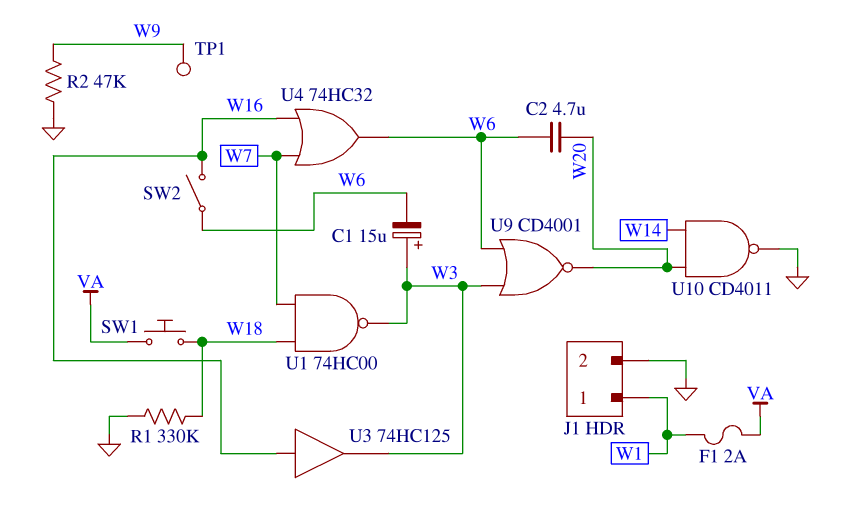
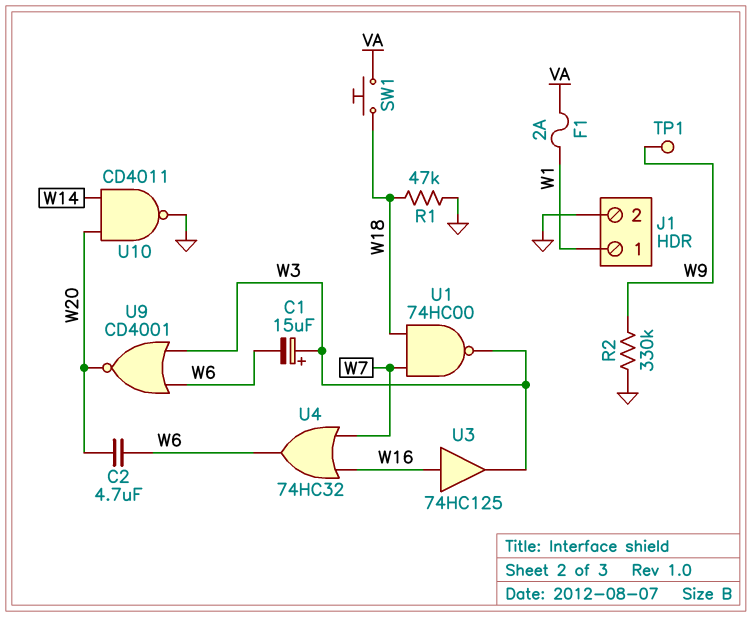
R1: 330k (GND, W18) -> 47k (GND, W18)
R2: 47k (GND, W9) -> 330k (GND, W9)
SW2: switch (W6, W16) -> none

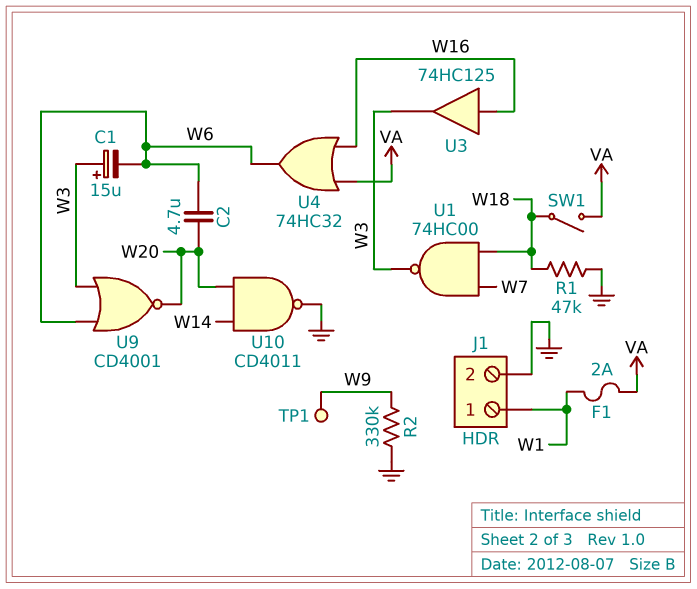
SW1: button (VA, W18) -> switch (VA, W18)
U4: OR 74HC32 (in W7, in W16, out W6) -> OR 74HC32 (in VA, in W16, out W6)

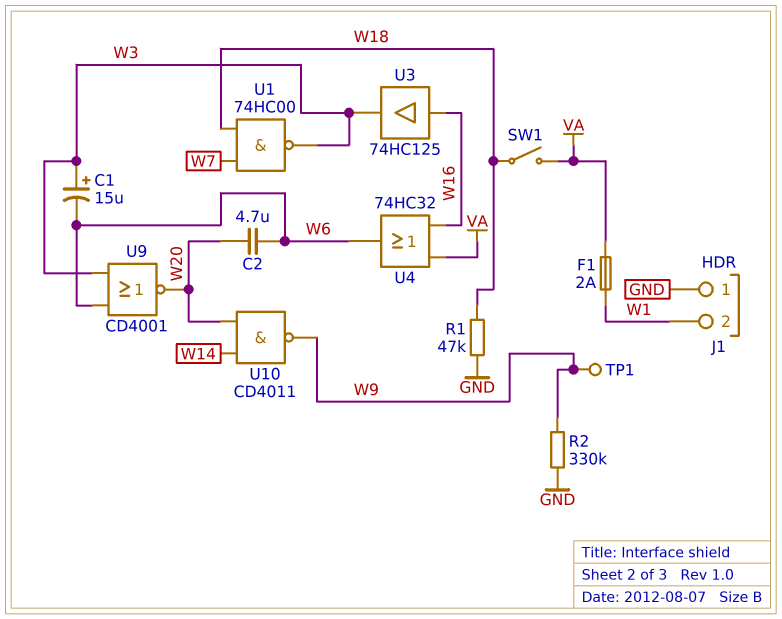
J1 pin 1: W1 -> GND
J1 pin 2: GND -> W1
U10: NAND CD4011 (in W14, in W20, out GND) -> NAND CD4011 (in W14, in W20, out W9)

